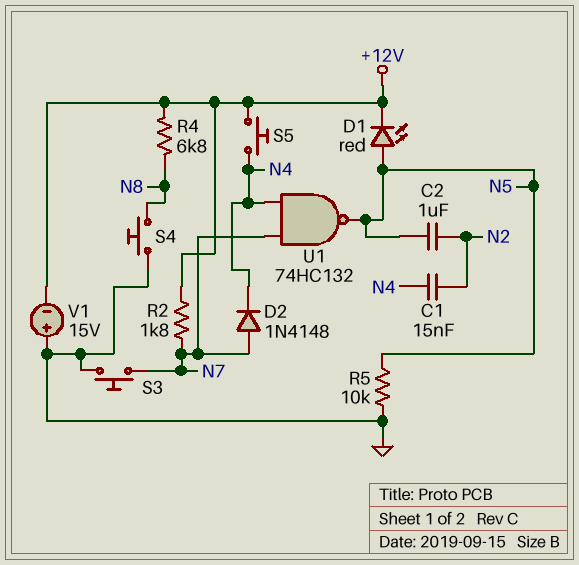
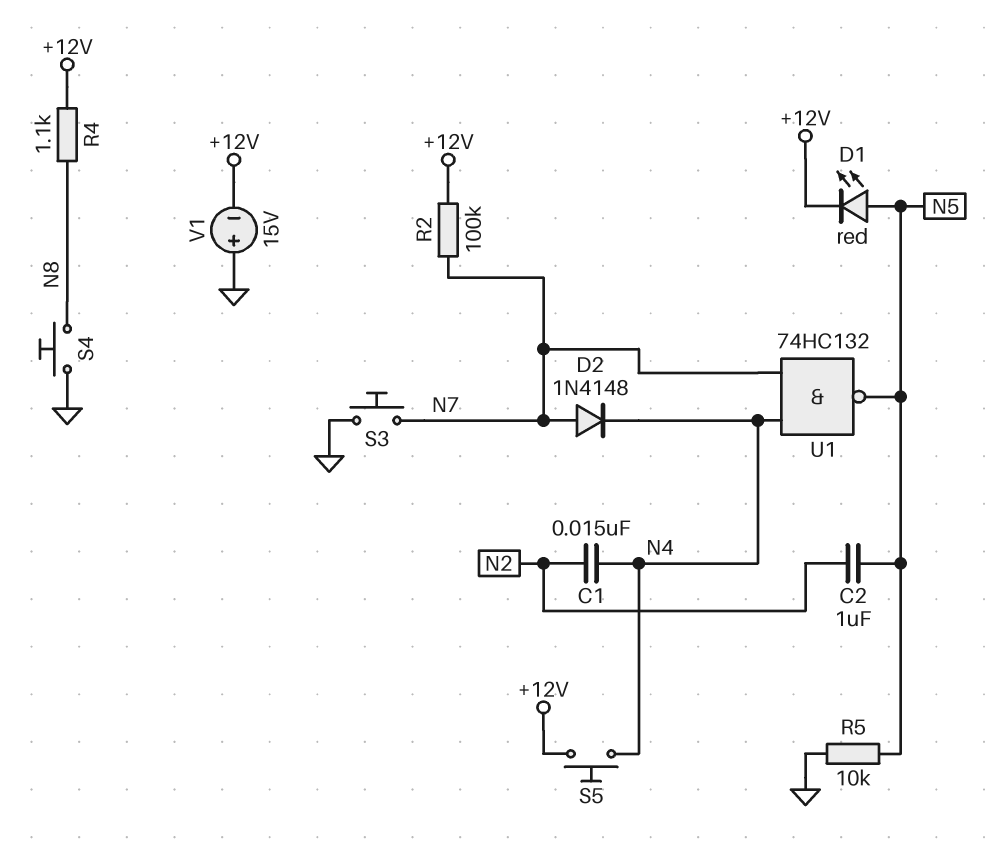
R2: 1.8k (+12V, N7) -> 100k (+12V, N7)
R4: 6.8k (+12V, N8) -> 1.1k (+12V, N8)

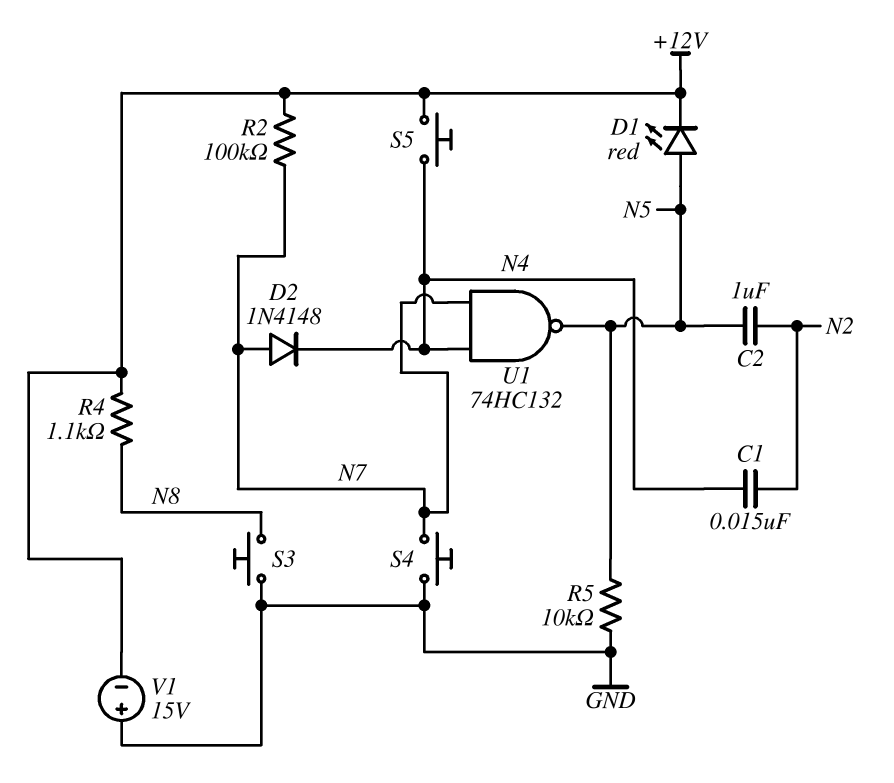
S3: button (GND, N7) -> button (GND, N8)
S4: button (GND, N8) -> button (GND, N7)

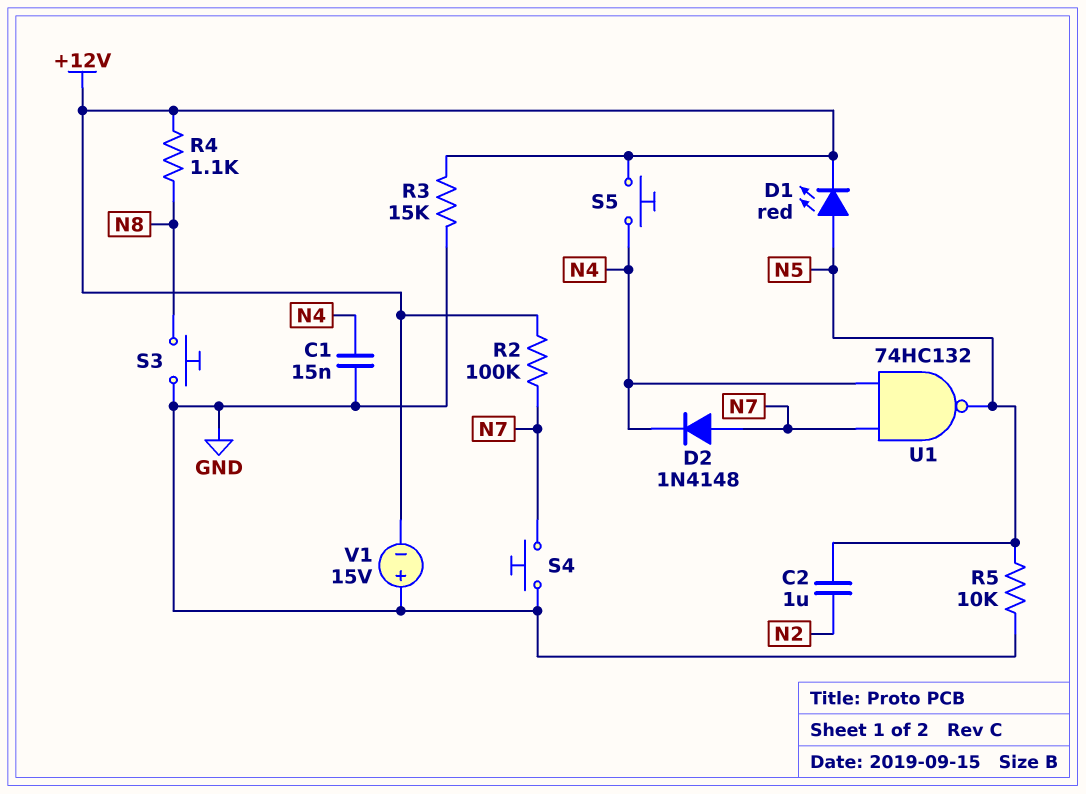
C1: 15nF (N2, N4) -> 15nF (GND, N4)
R3: none -> 15k (+12V, GND)

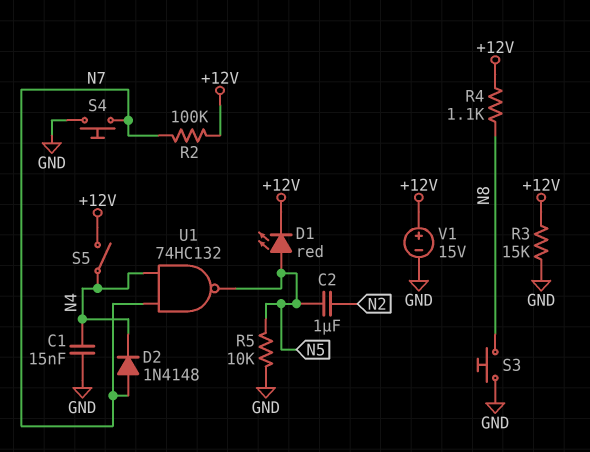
S5: button (+12V, N4) -> switch (+12V, N4)
V1: 15V (plus GND, minus +12V) -> 15V (plus +12V, minus GND)

